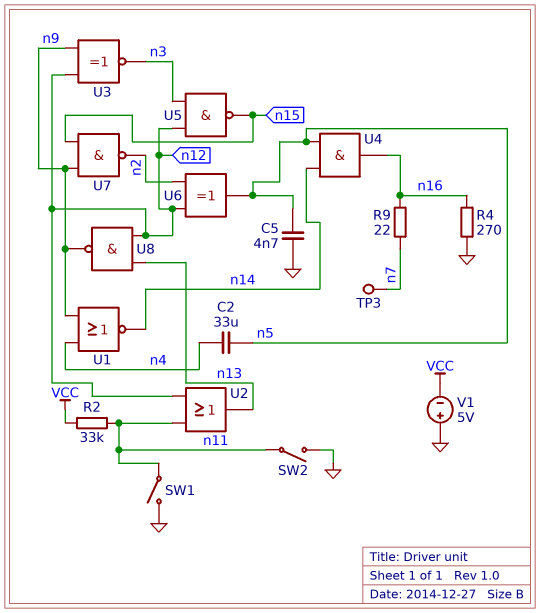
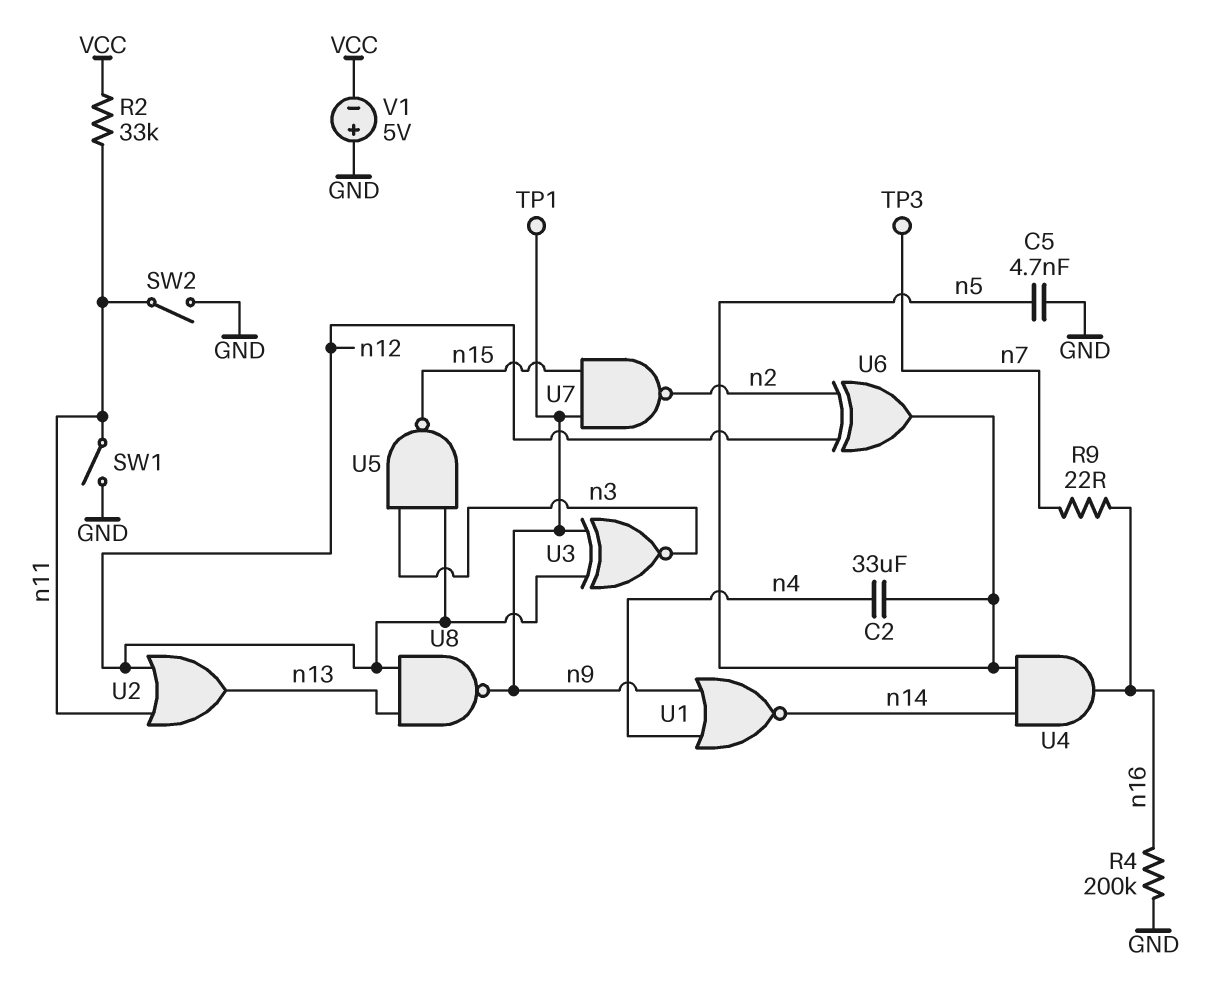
R4: 270 (GND, n16) -> 200k (GND, n16)
TP1: none -> test point (n9)

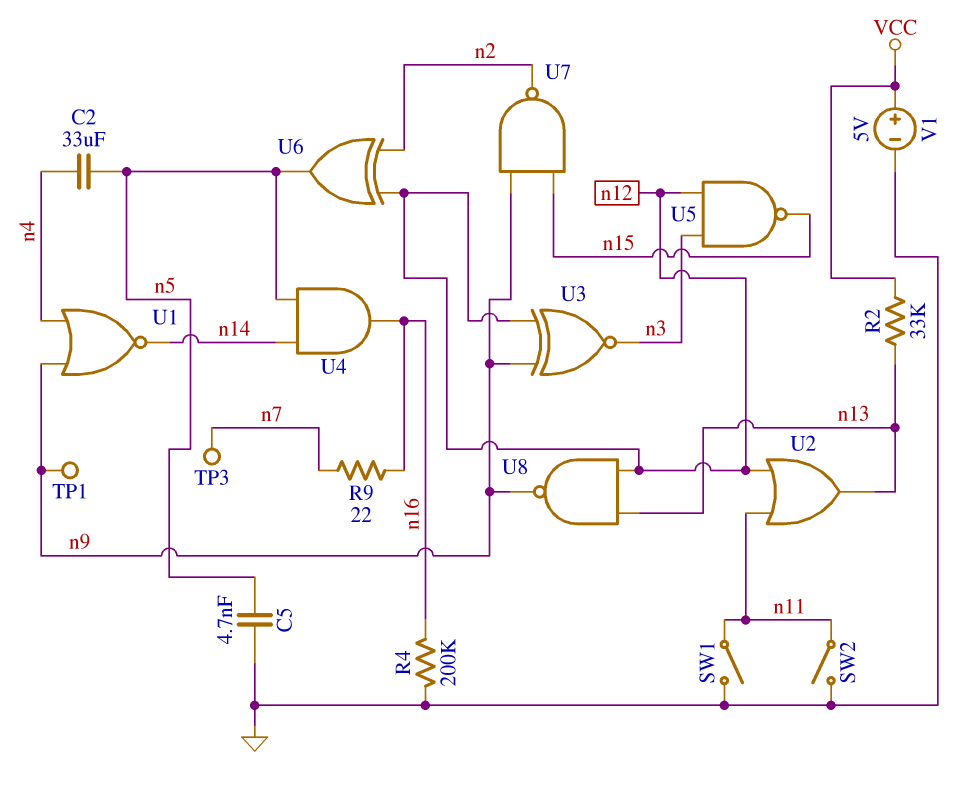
R2: 33k (VCC, n11) -> 33k (VCC, n13)
V1: 5V (plus GND, minus VCC) -> 5V (plus VCC, minus GND)

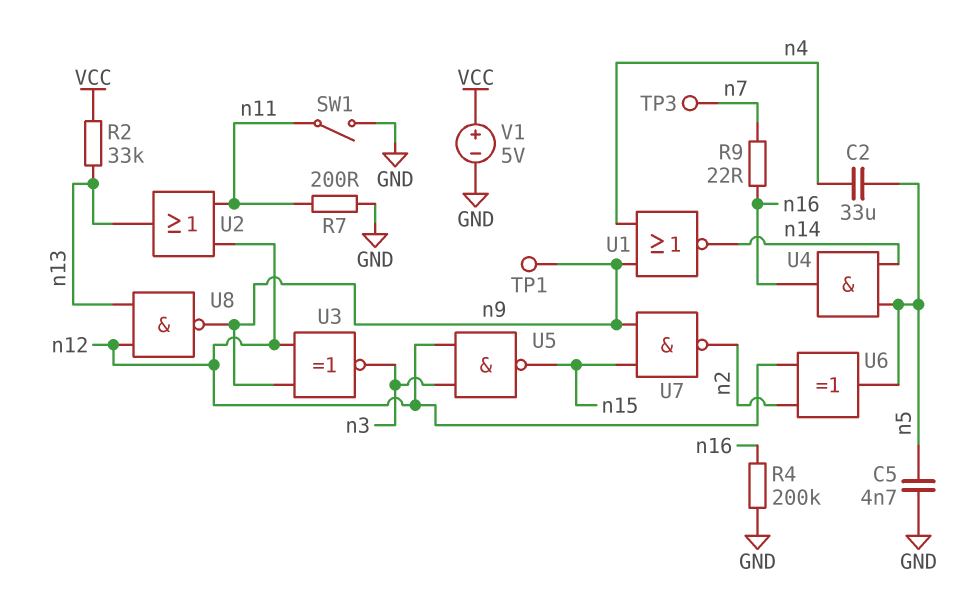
R7: none -> 200 (GND, n11)
SW2: switch (GND, n11) -> none

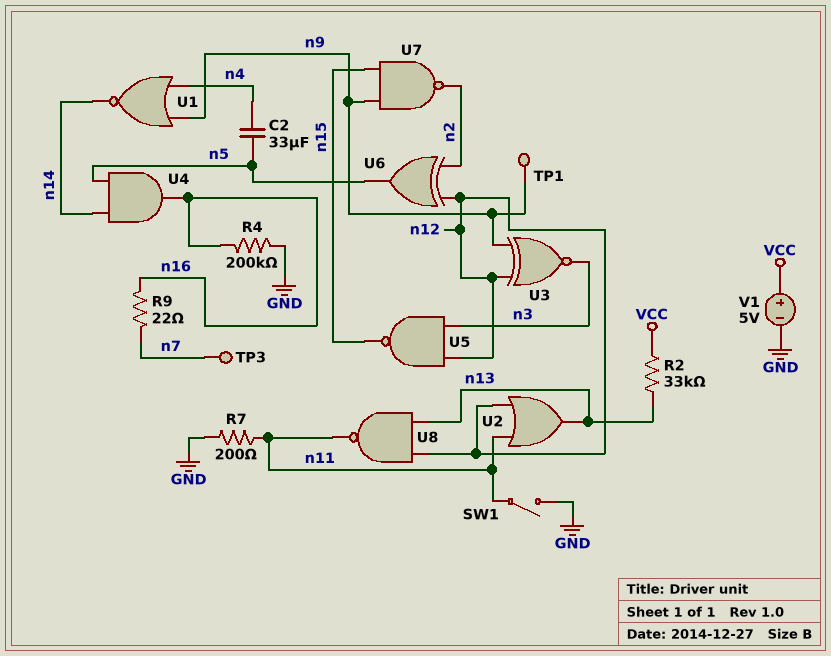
C5: 4.7nF (GND, n5) -> none
U8: NAND (in n12, in n13, out n9) -> NAND (in n12, in n13, out n11)

